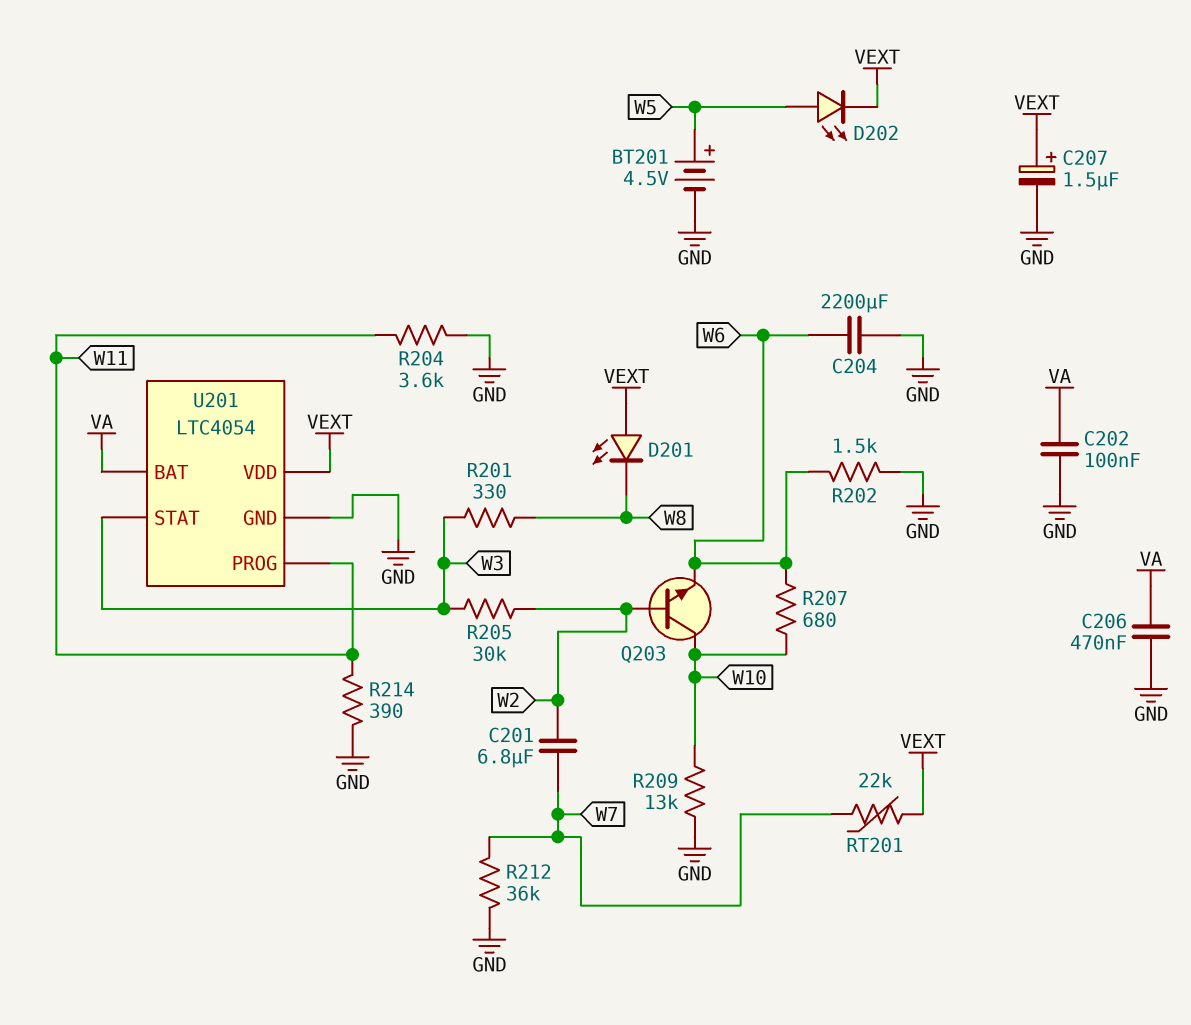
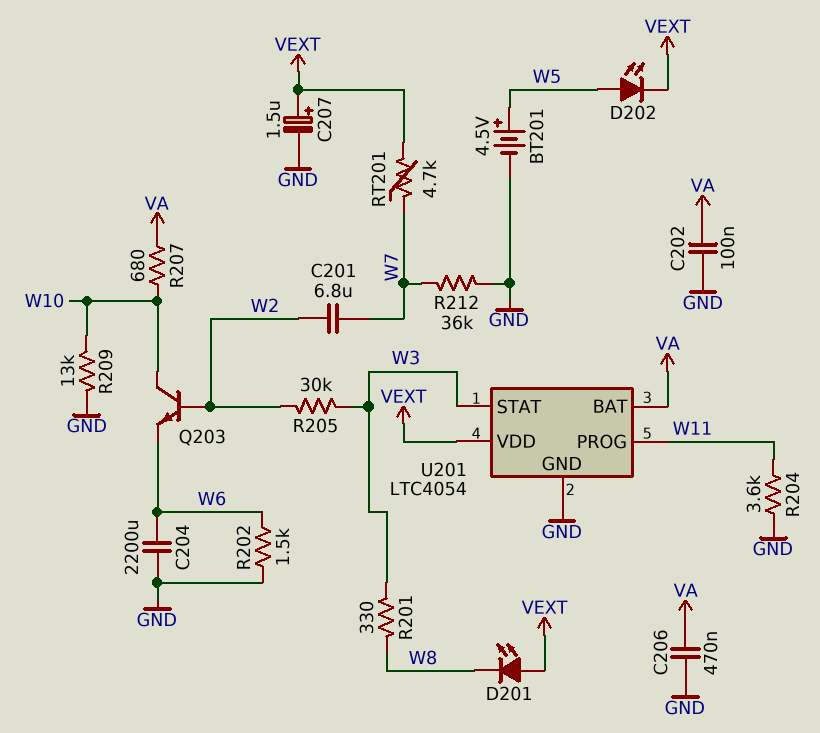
R207: 680 (W6, W10) -> 680 (VA, W10)
R214: 390 (GND, W11) -> none
RT201: 22k (VEXT, W7) -> 4.7k (VEXT, W7)

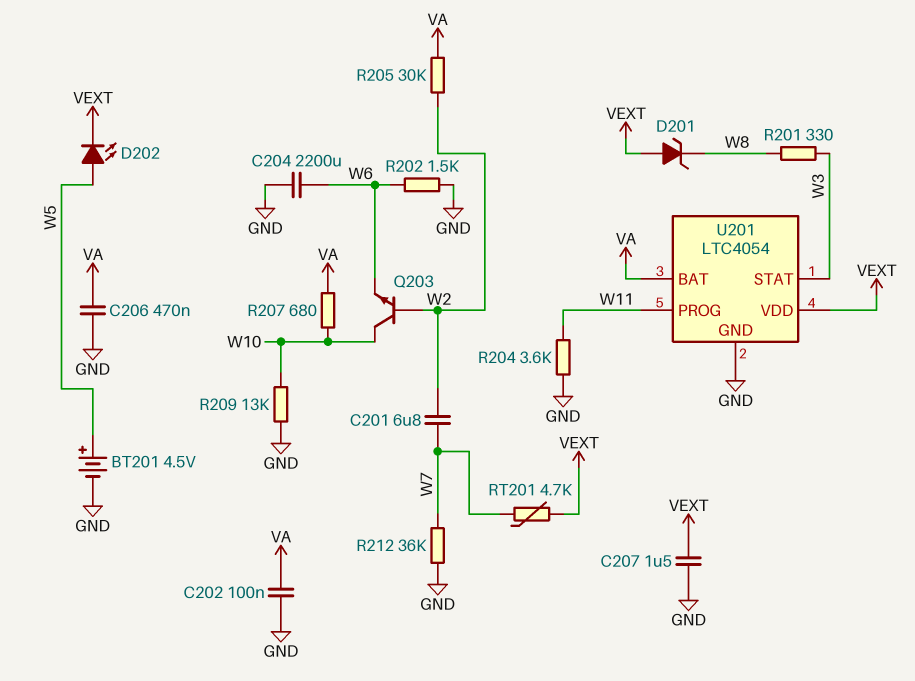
C207: 1.5uF (plus VEXT, minus GND) -> 1.5uF (GND, VEXT)
D201: LED (A VEXT, K W8) -> zener (A VEXT, K W8)
R205: 30k (W2, W3) -> 30k (VA, W2)

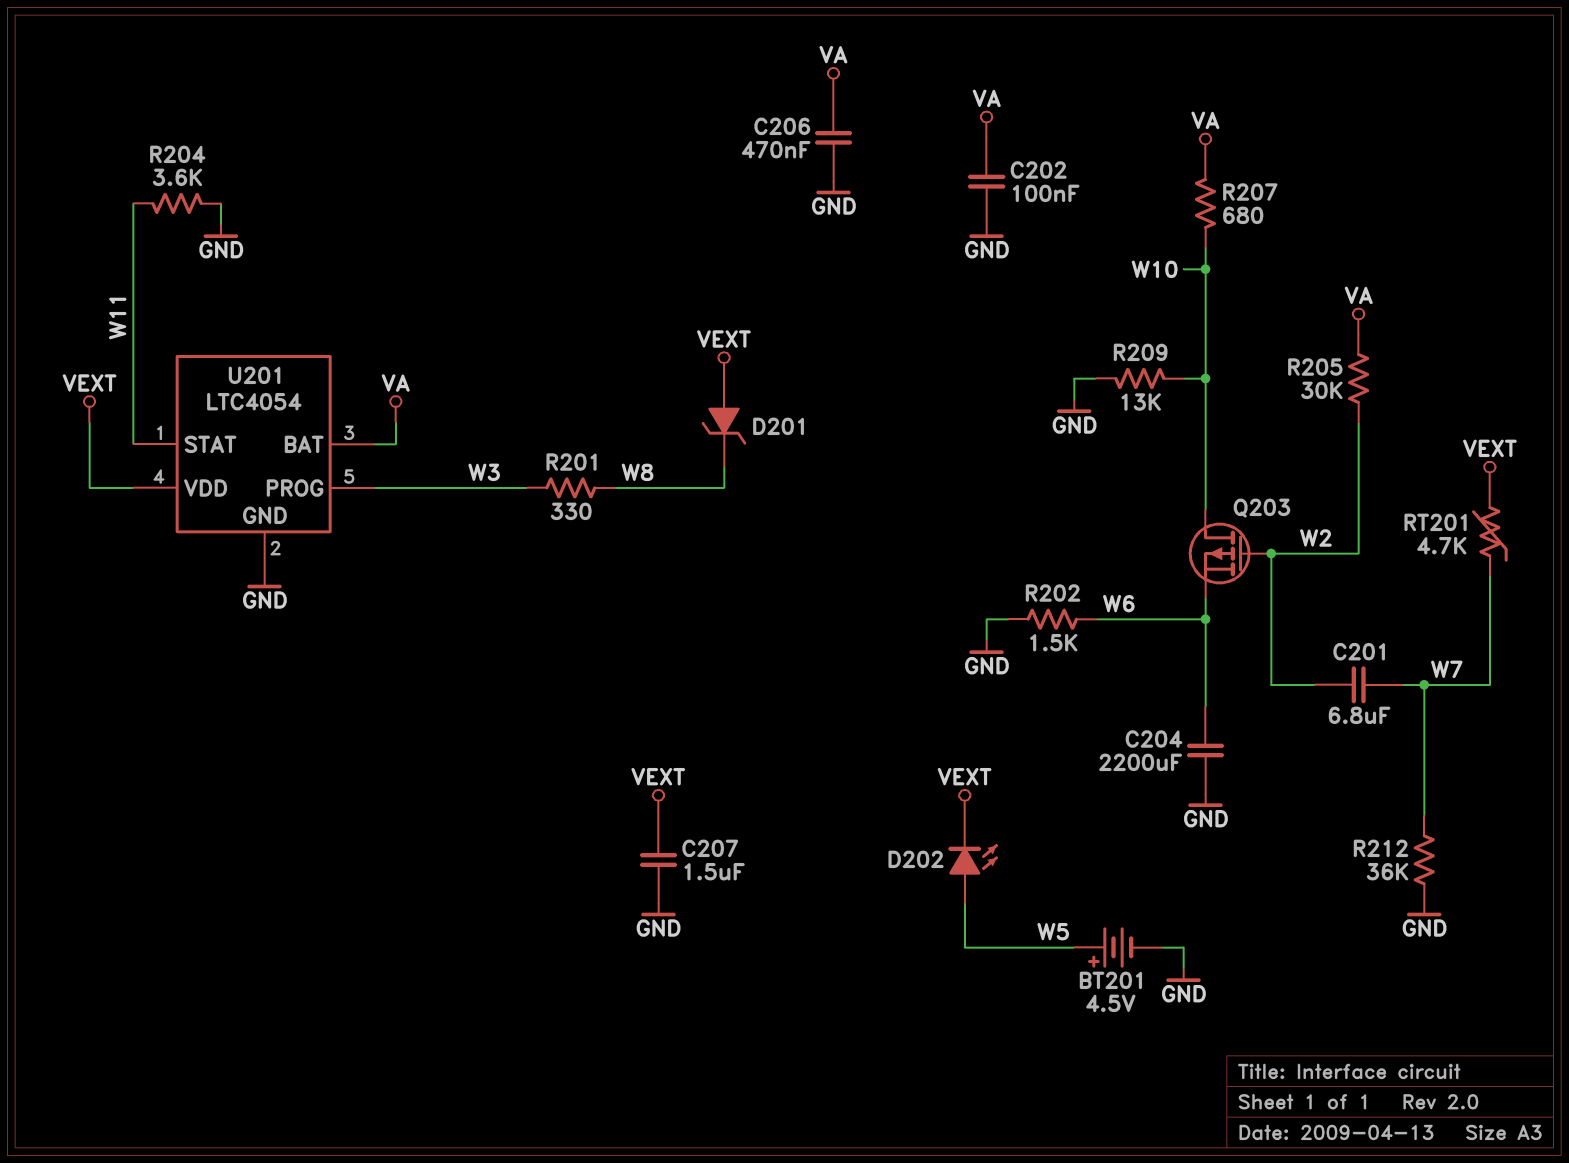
Q203: NPN (B W2, C W10, E W6) -> PMOS (G W2, D W10, S W6)
U201 pin PROG: W11 -> W3
U201 pin STAT: W3 -> W11

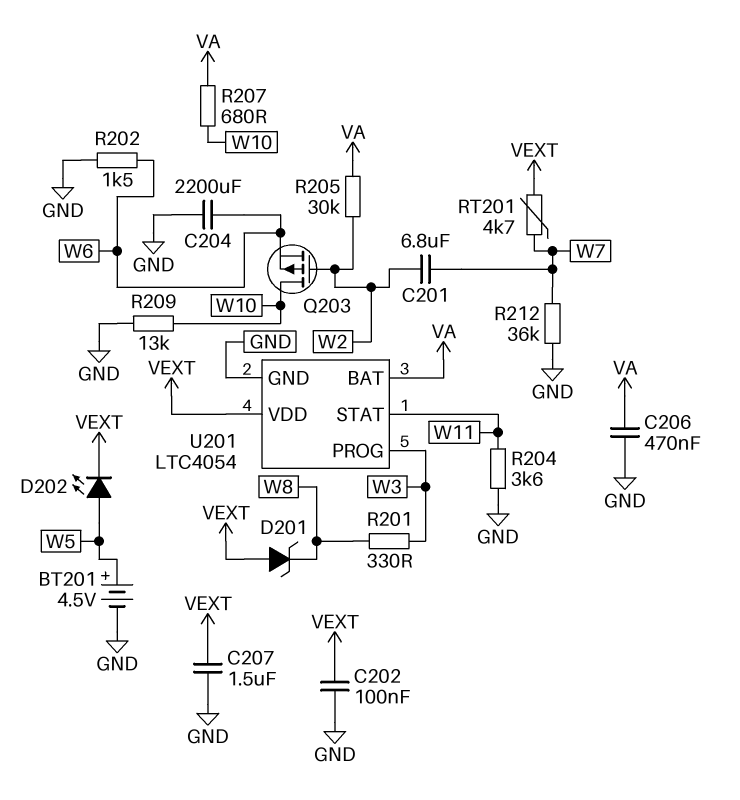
C202: 100nF (GND, VA) -> 100nF (GND, VEXT)

